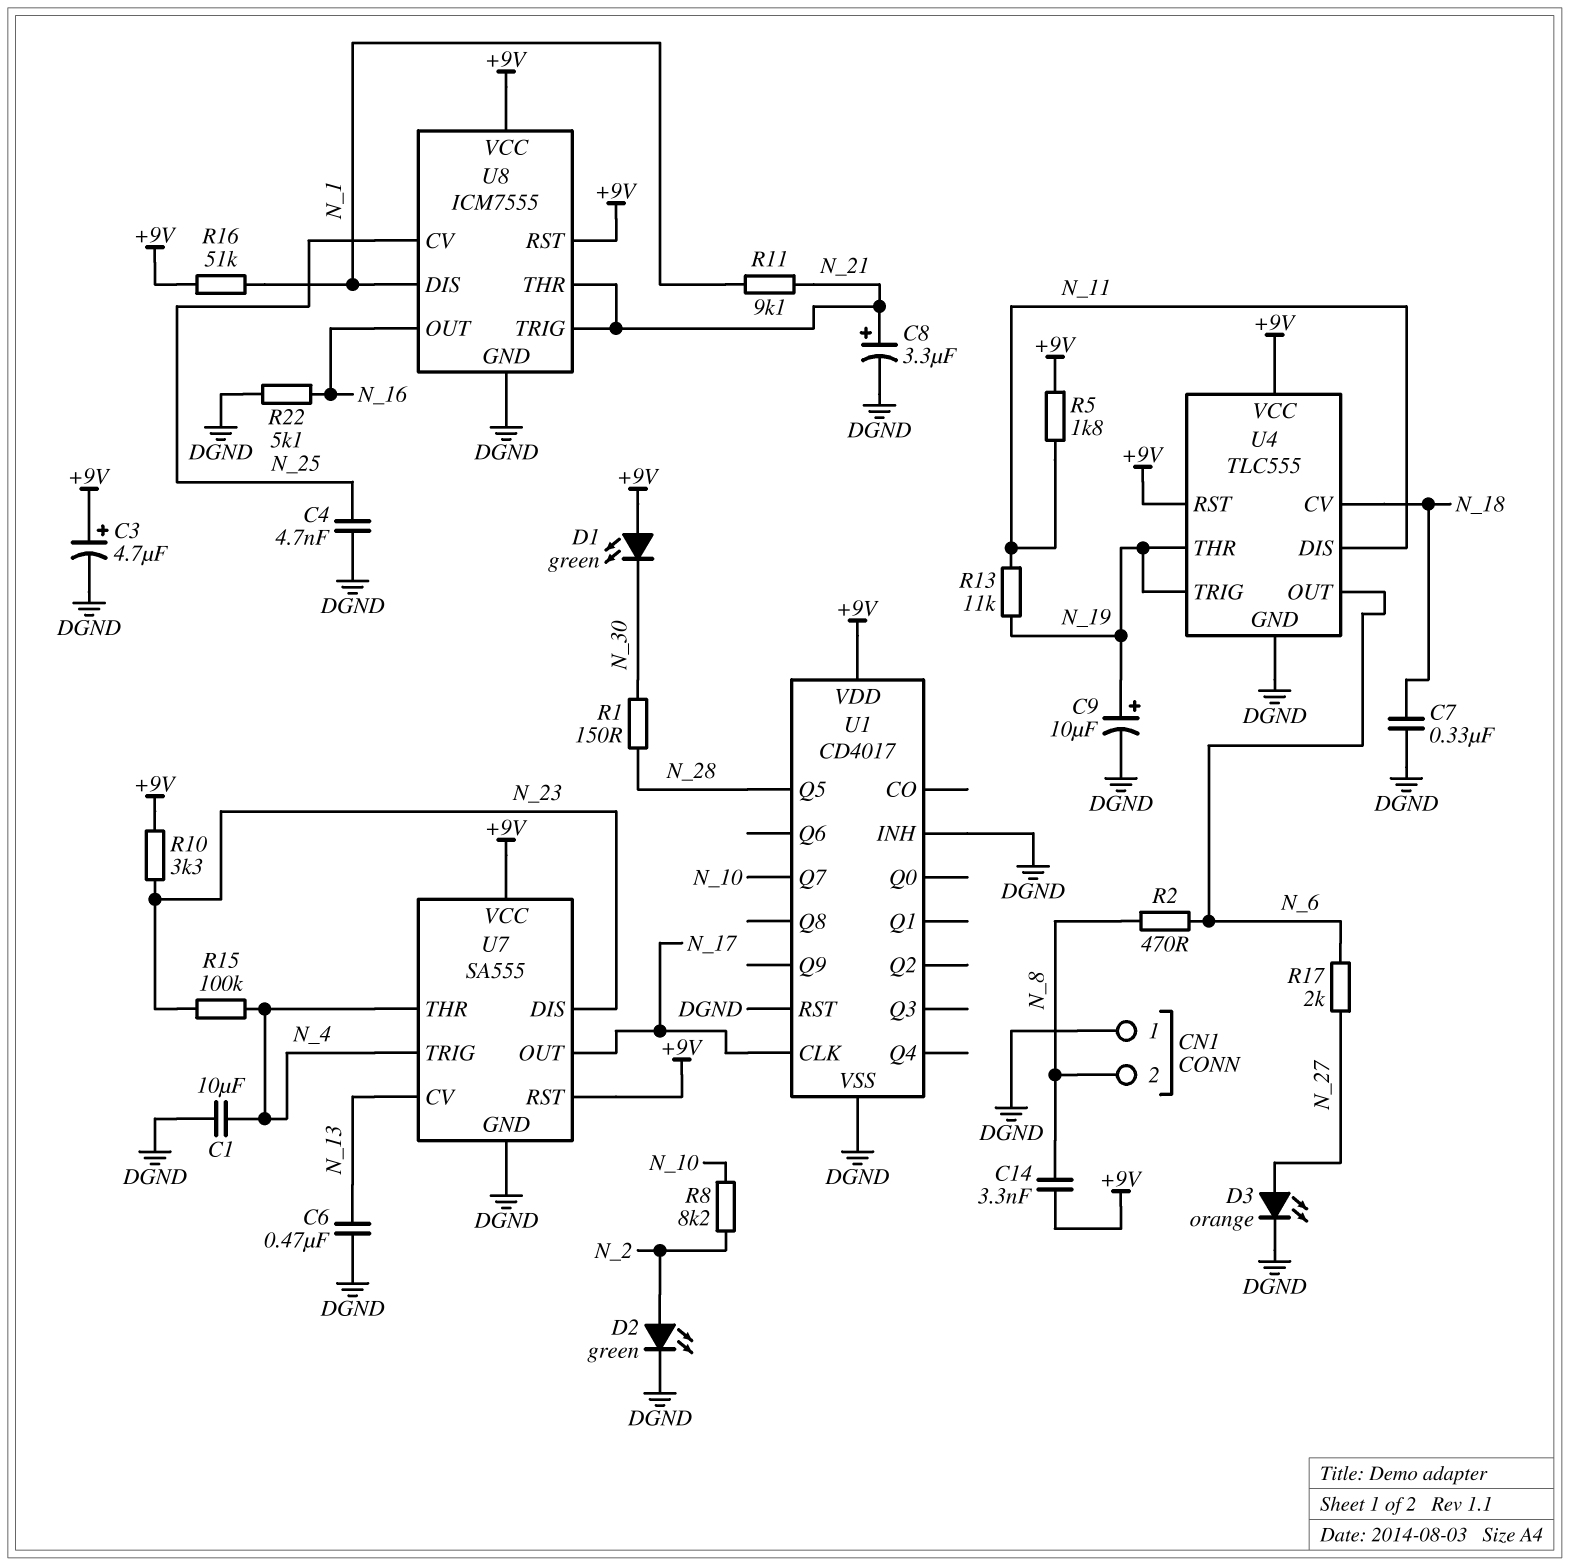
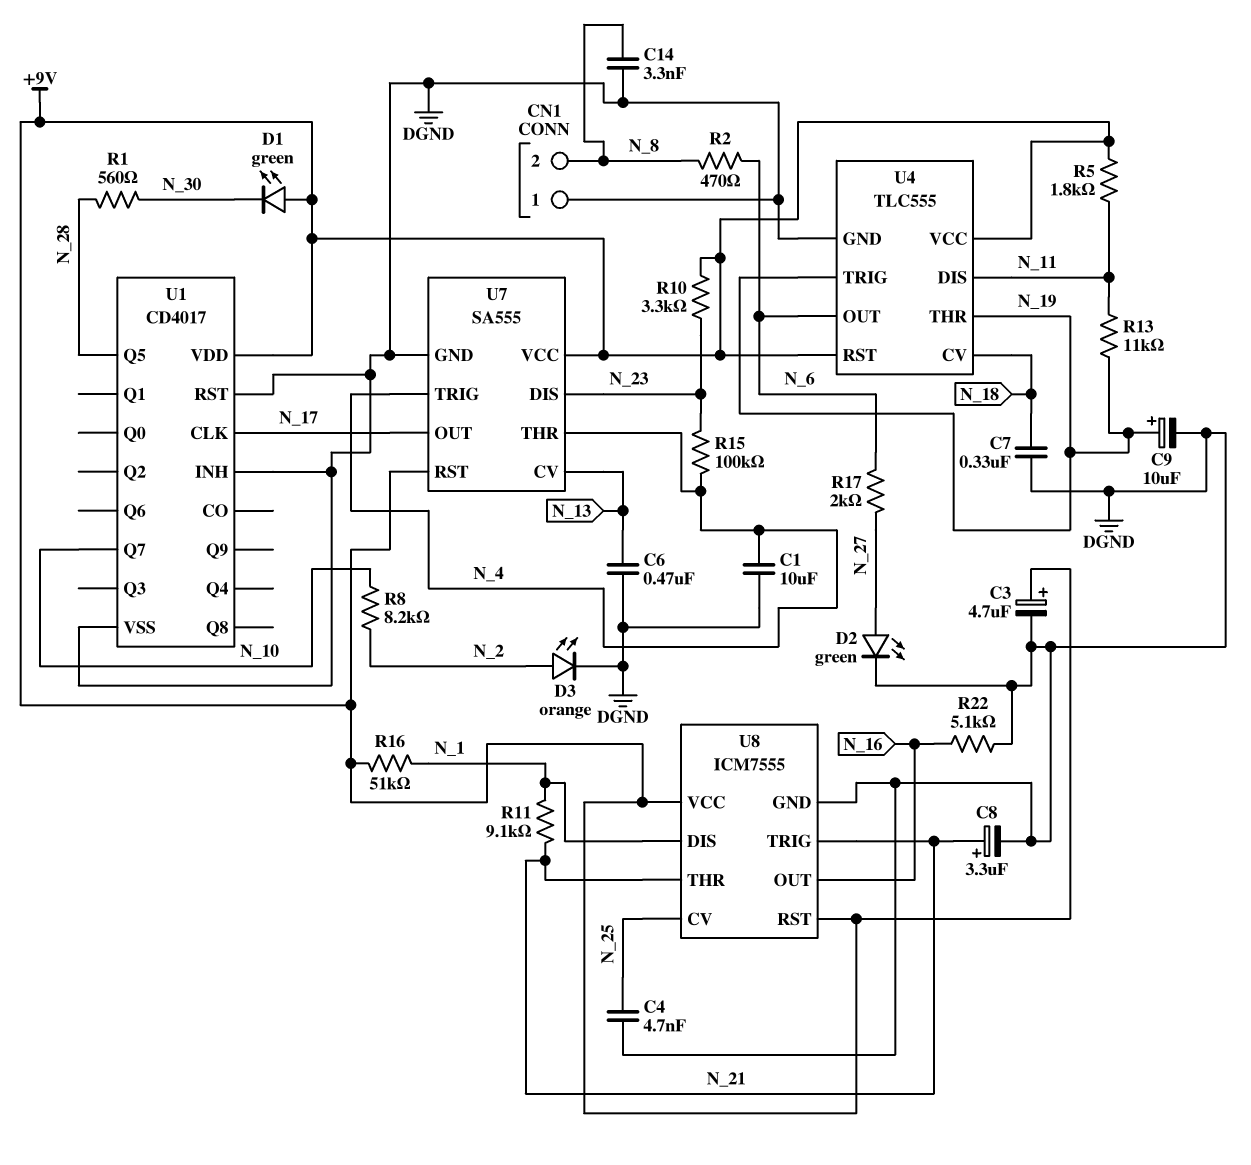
C14: 3.3nF (+9V, N_8) -> 3.3nF (DGND, N_8)
D2: LED green (A N_2, K DGND) -> LED green (A N_27, K DGND)
D3: LED orange (A N_27, K DGND) -> LED orange (A N_2, K DGND)
R1: 150 (N_28, N_30) -> 560 (N_28, N_30)

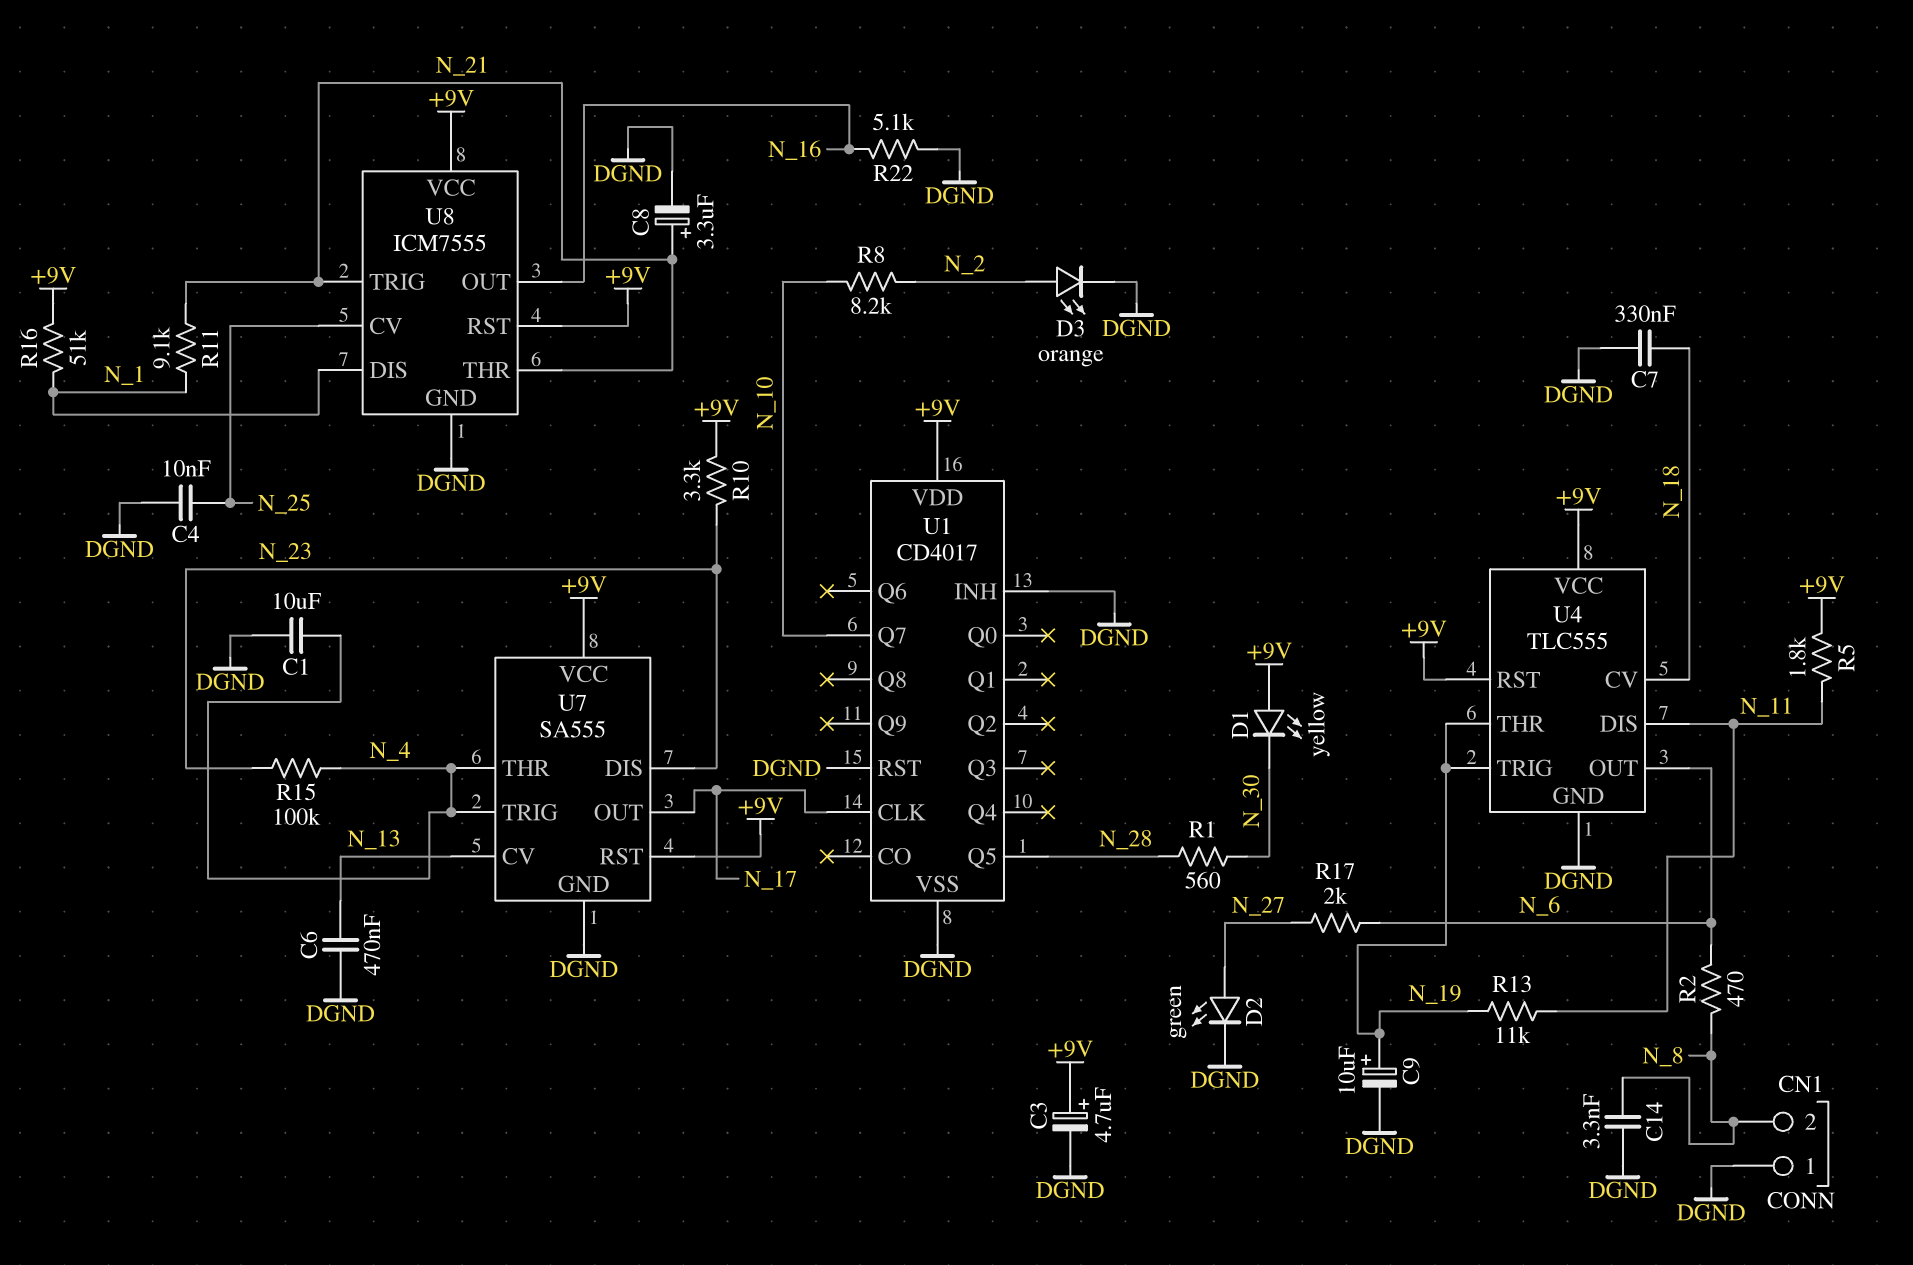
C4: 4.7nF (DGND, N_25) -> 10nF (DGND, N_25)
D1: LED green (A +9V, K N_30) -> LED yellow (A +9V, K N_30)

